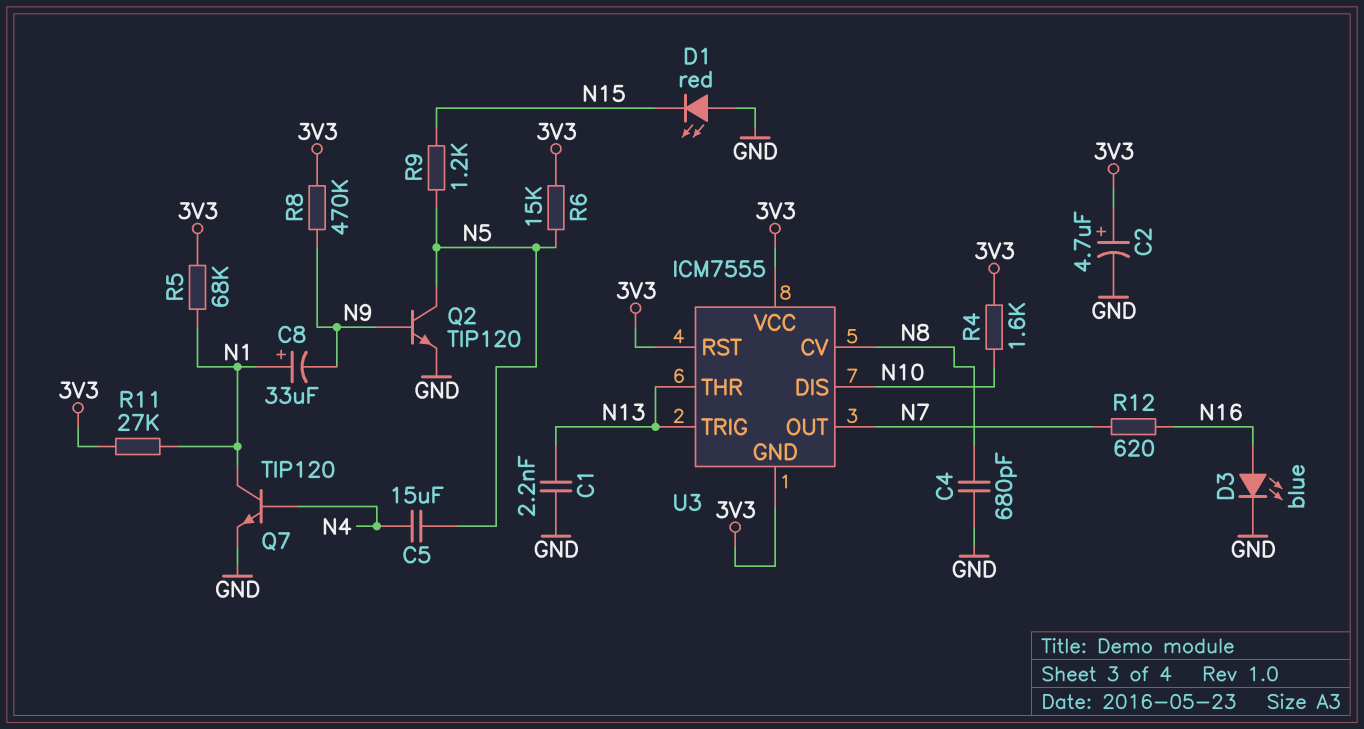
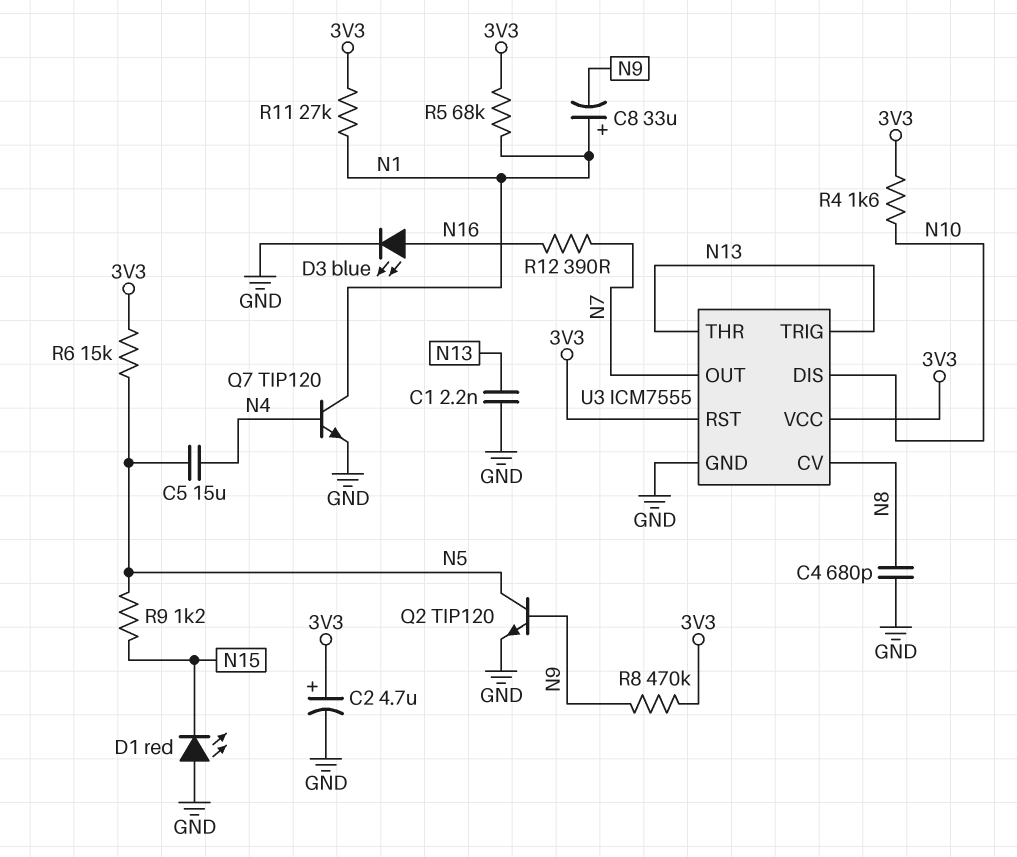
R12: 620 (N7, N16) -> 390 (N7, N16)
U3 pin GND: 3V3 -> GND

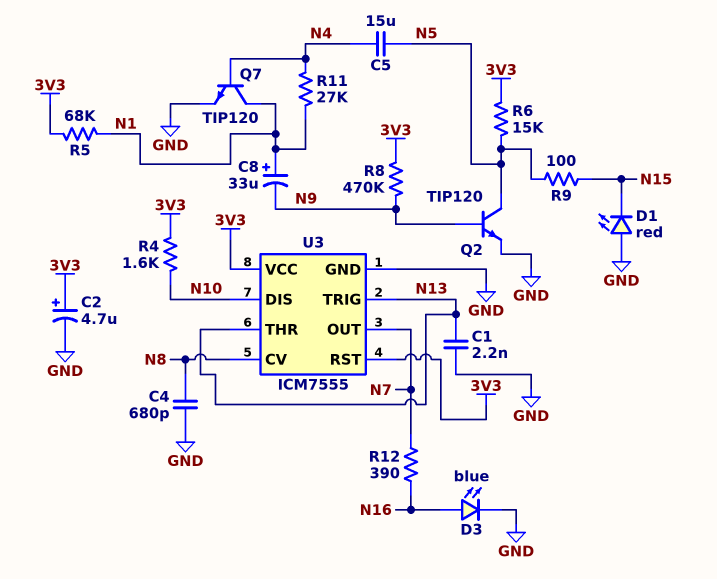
R9: 1.2k (N5, N15) -> 100 (N5, N15)
R11: 27k (3V3, N1) -> 27k (N1, N4)

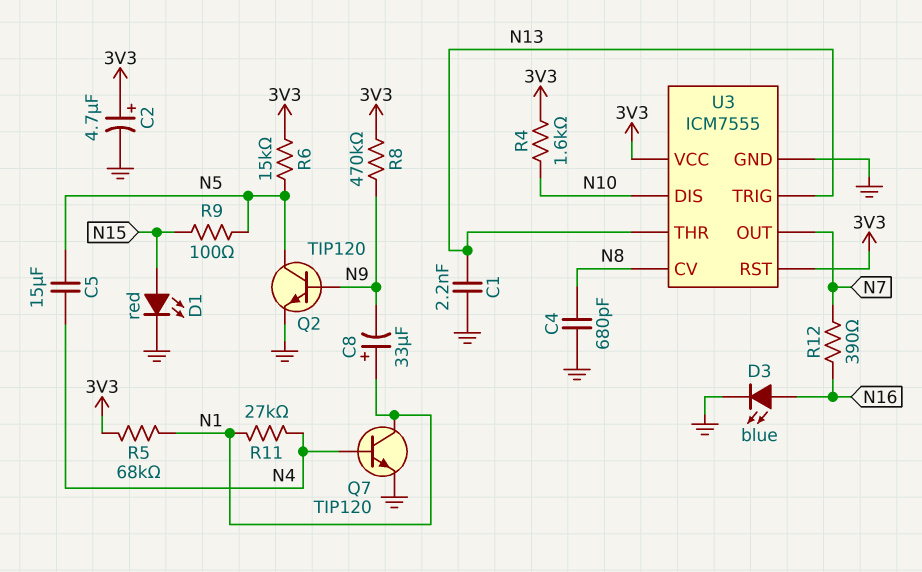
D1: LED red (A GND, K N15) -> LED red (A N15, K GND)

